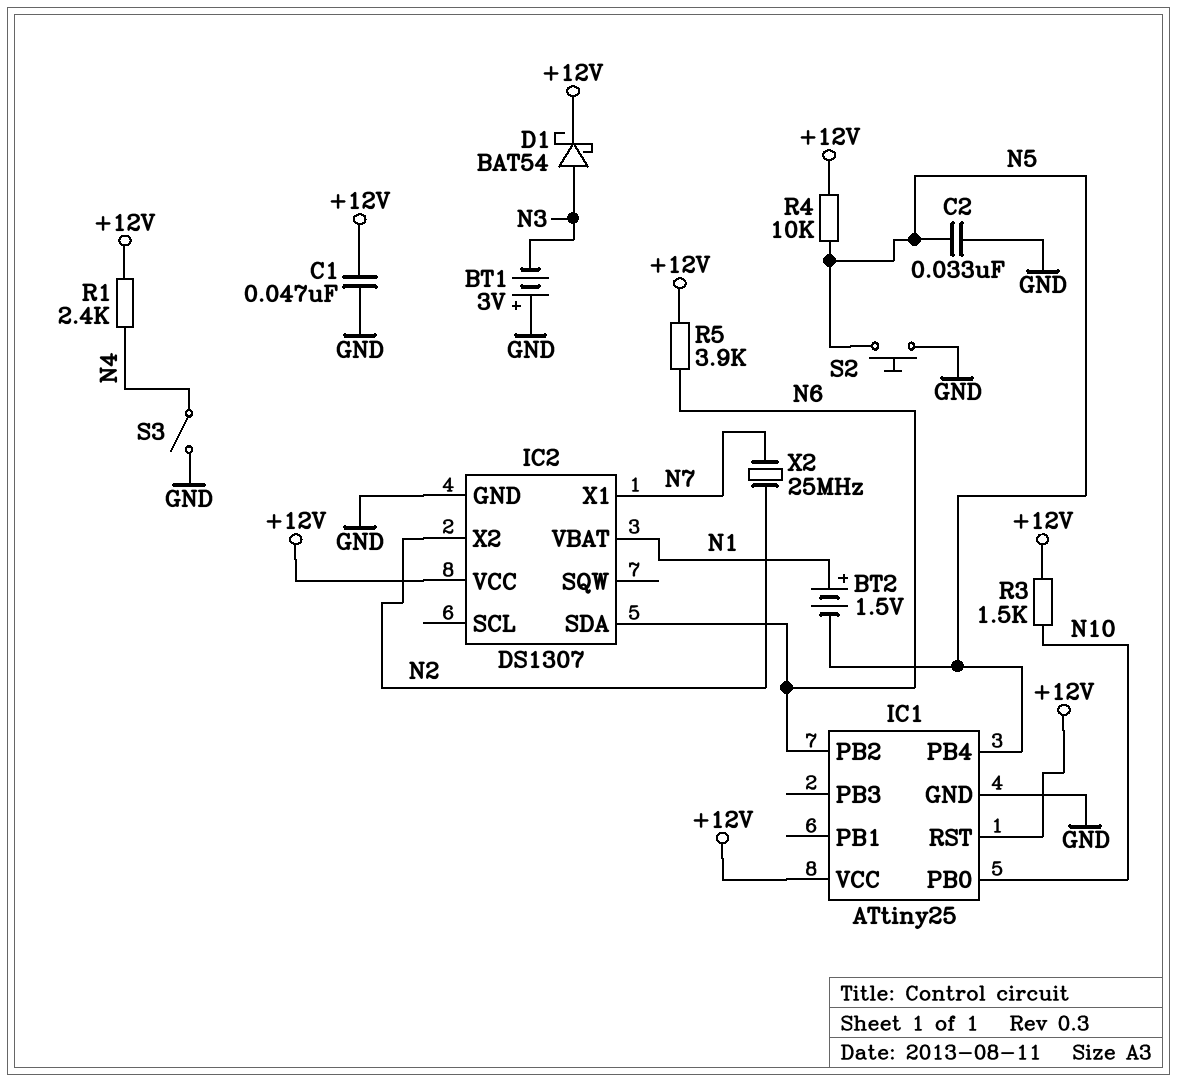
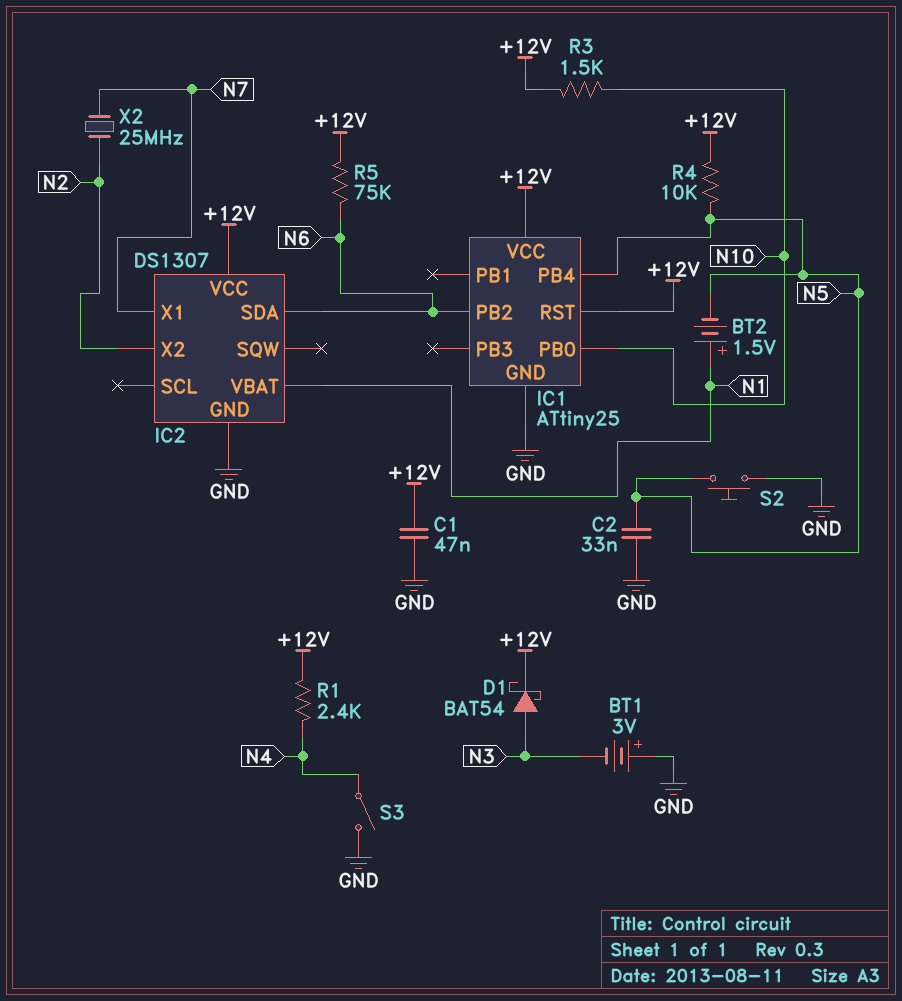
R5: 3.9k (+12V, N6) -> 75k (+12V, N6)

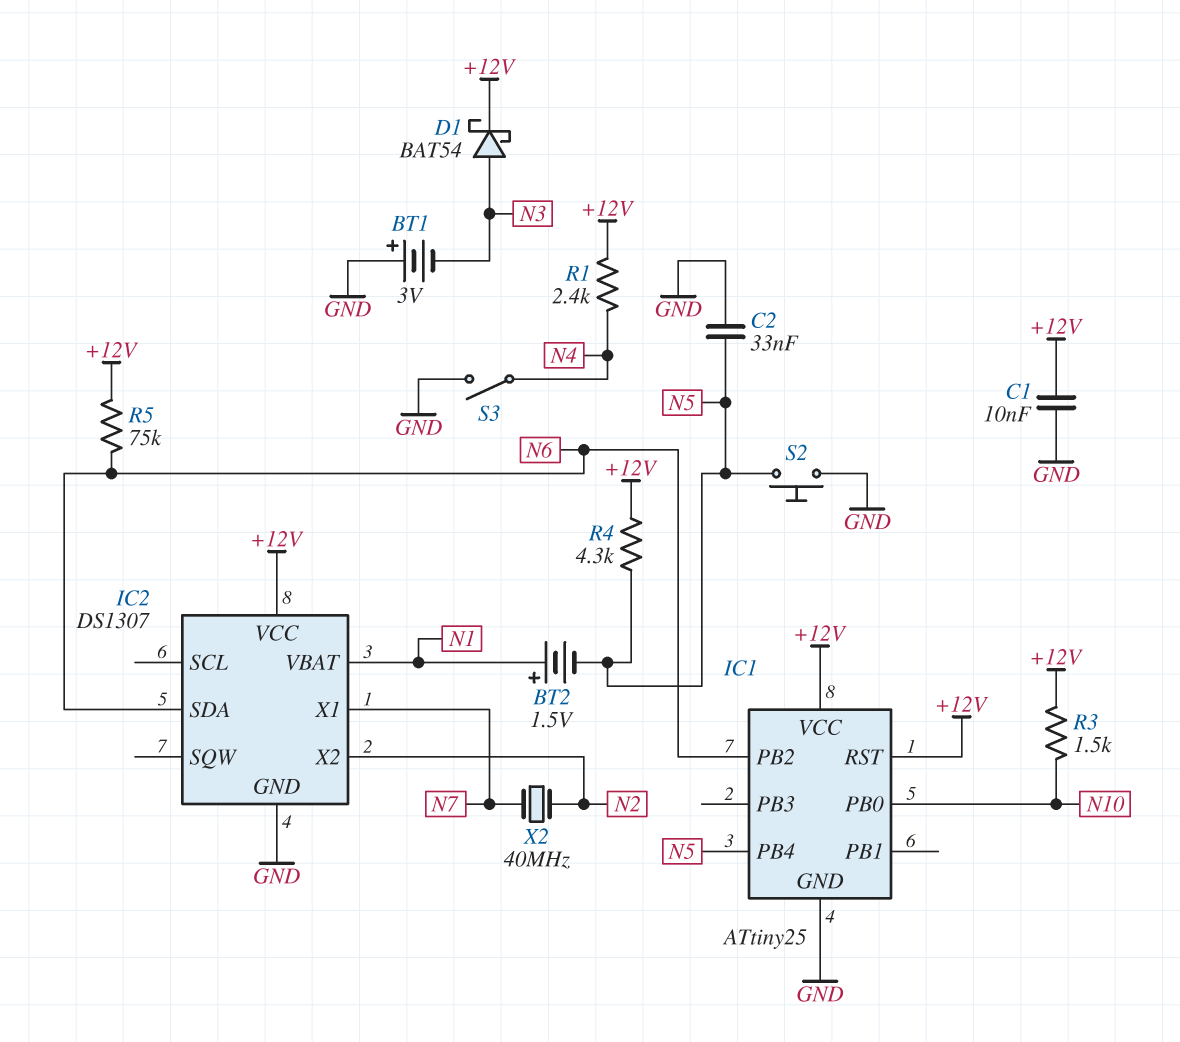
C1: 47nF (+12V, GND) -> 10nF (+12V, GND)
R4: 10k (+12V, N5) -> 4.3k (+12V, N5)
X2: 25MHz (N2, N7) -> 40MHz (N2, N7)

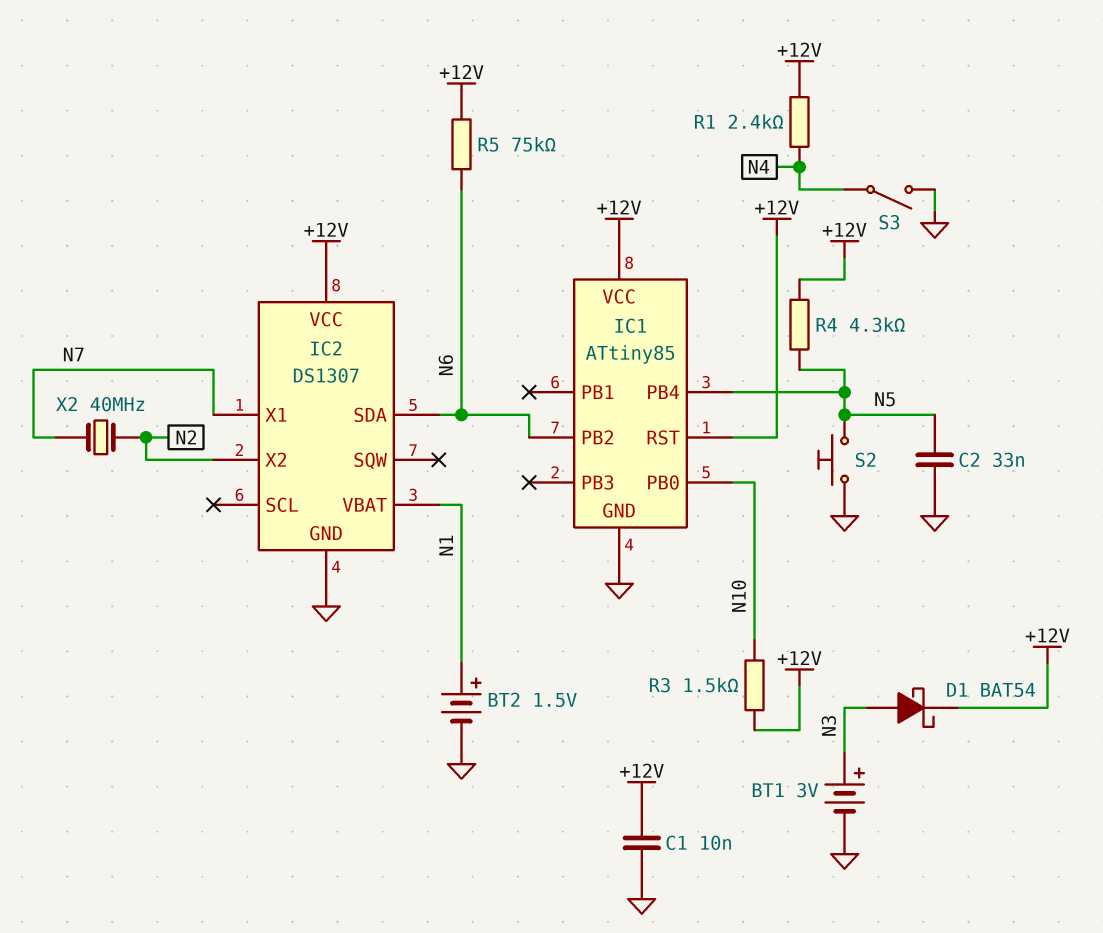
BT1: 3V (plus GND, minus N3) -> 3V (plus N3, minus GND)
BT2: 1.5V (plus N1, minus N5) -> 1.5V (plus N1, minus GND)
IC1: ATtiny25 -> ATtiny85

